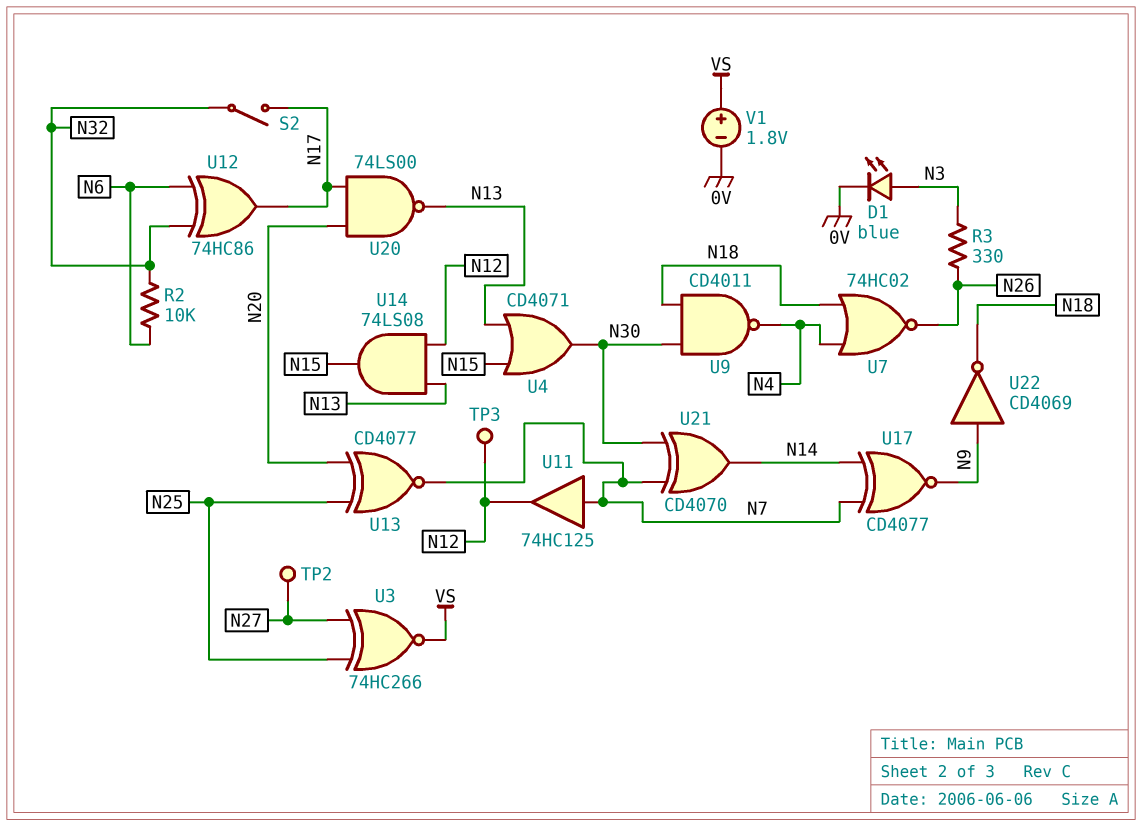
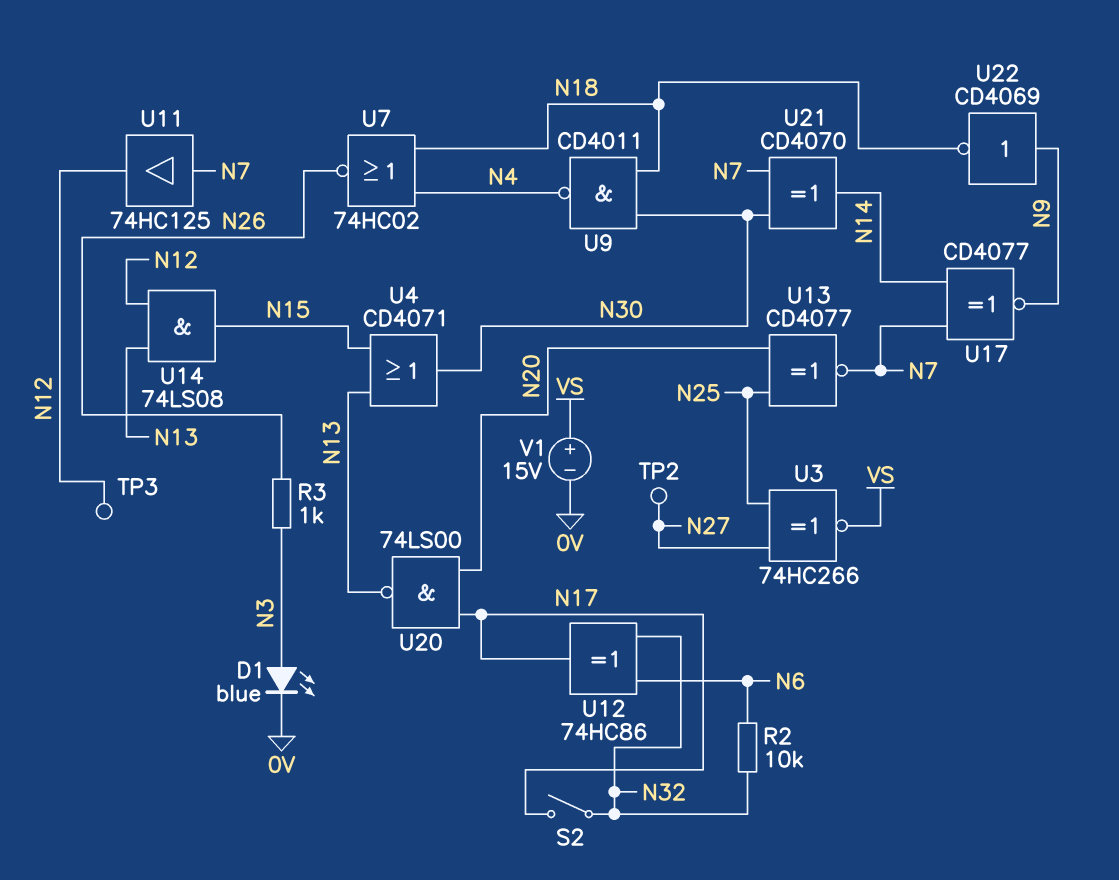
R3: 330 (N3, N26) -> 1k (N3, N26)
V1: 1.8V (plus VS, minus 0V) -> 15V (plus VS, minus 0V)

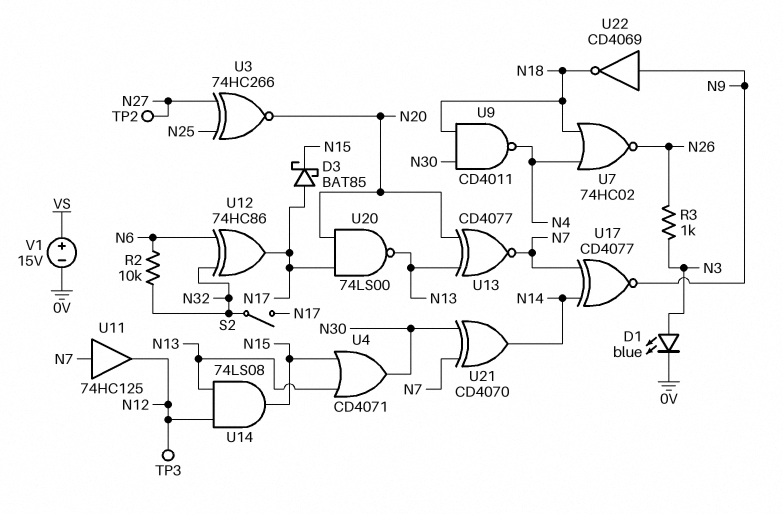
D3: none -> schottky BAT85 (A N17, K N15)
U3: XNOR 74HC266 (in N25, in N27, out VS) -> XNOR 74HC266 (in N25, in N27, out N20)
U13: XNOR CD4077 (in N20, in N25, out N7) -> XNOR CD4077 (in N13, in N20, out N7)

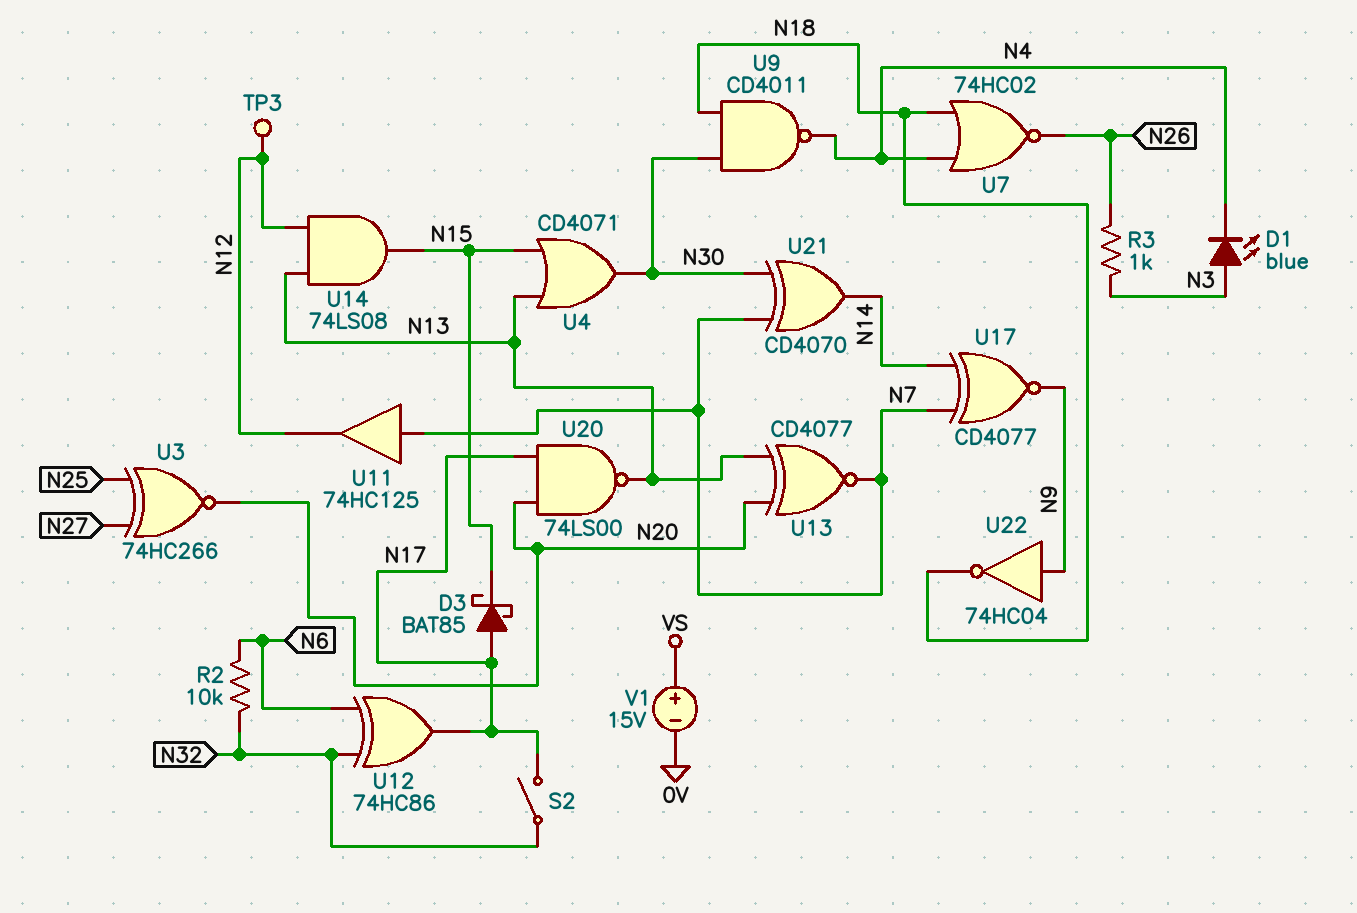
D1: LED blue (A N3, K 0V) -> LED blue (A N3, K N4)
TP2: test point (N27) -> none
U22: NOT CD4069 (in N9, out N18) -> NOT 74HC04 (in N9, out N18)

